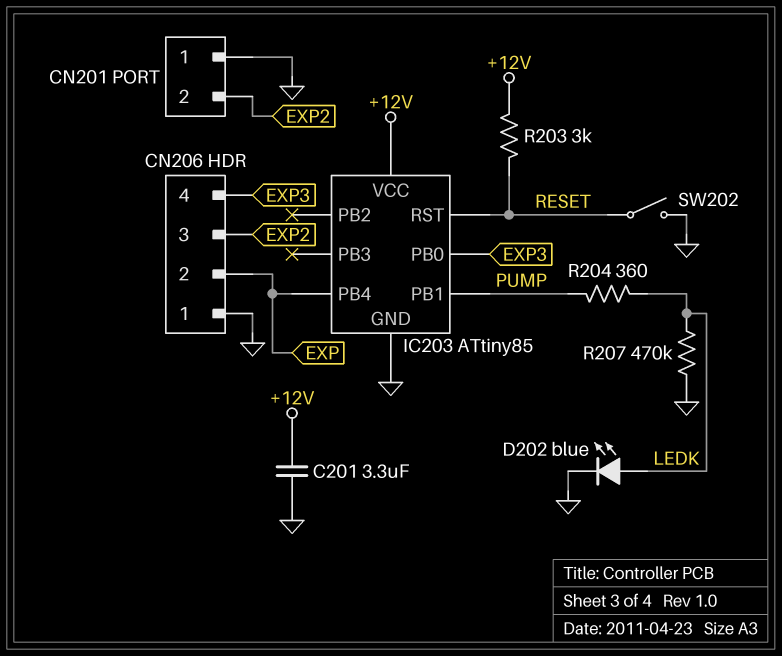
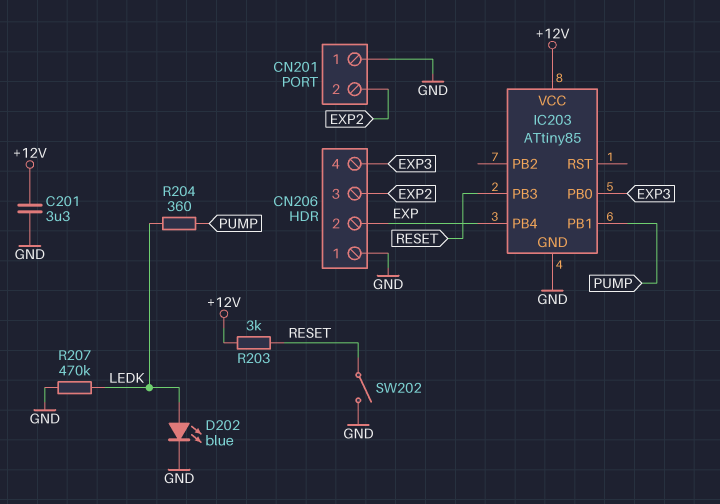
IC203 pin PB3: none -> RESET
IC203 pin RST: RESET -> none

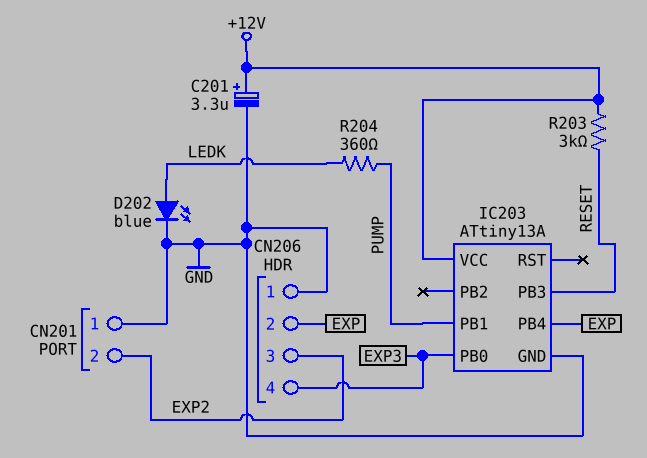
C201: 3.3uF (+12V, GND) -> 3.3uF (plus +12V, minus GND)
IC203: ATtiny85 -> ATtiny13A
R207: 470k (GND, LEDK) -> none
SW202: switch (GND, RESET) -> none

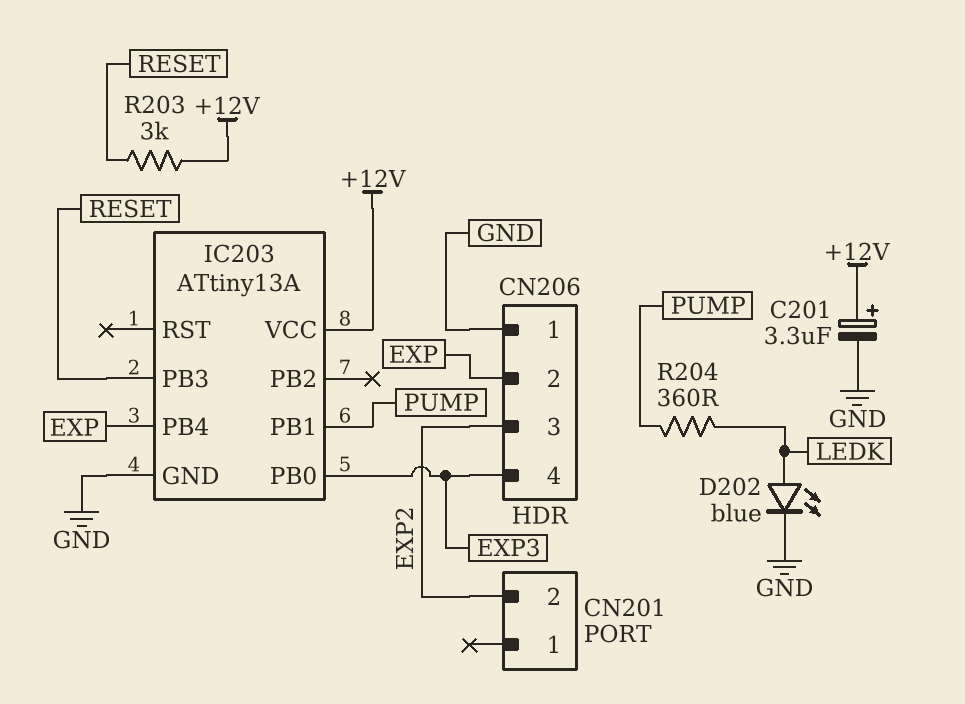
CN201 pin 1: GND -> none

